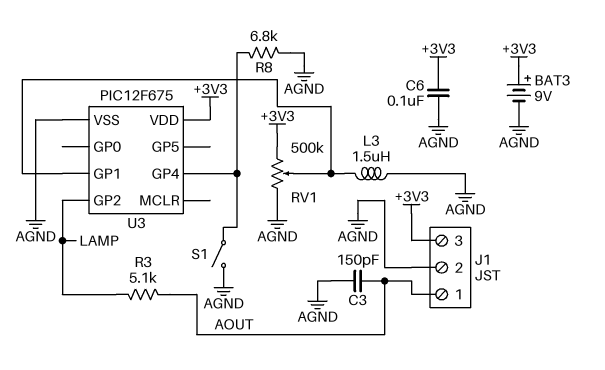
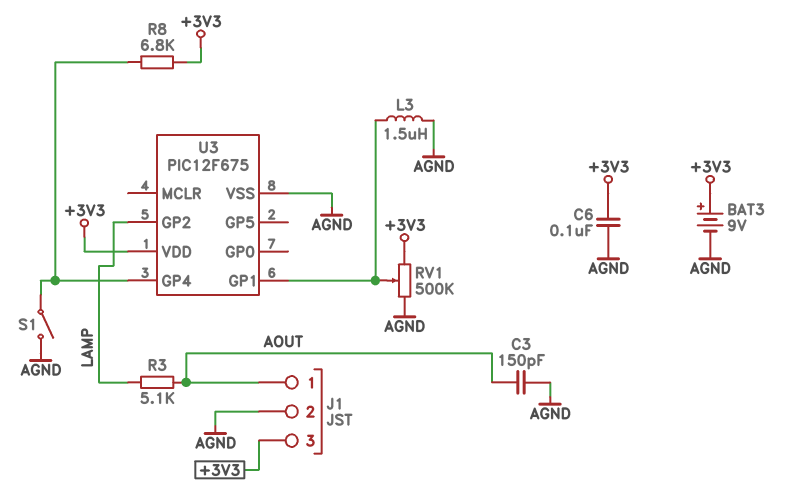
R8: 6.8k (AGND, U3/GP4) -> 6.8k (+3V3, U3/GP4)

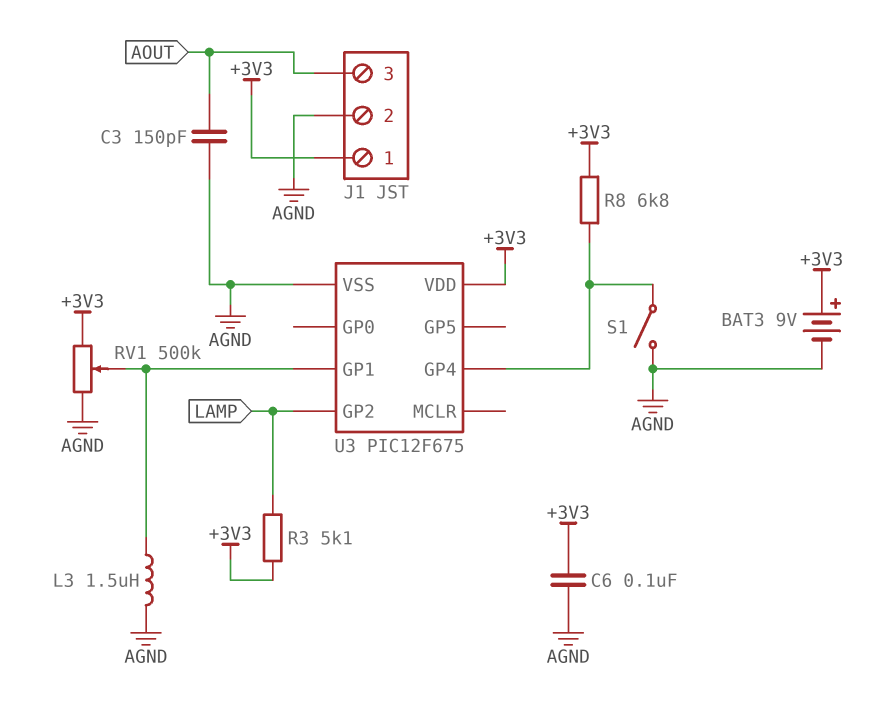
J1 pin 1: AOUT -> +3V3
J1 pin 3: +3V3 -> AOUT
R3: 5.1k (AOUT, LAMP) -> 5.1k (+3V3, LAMP)

